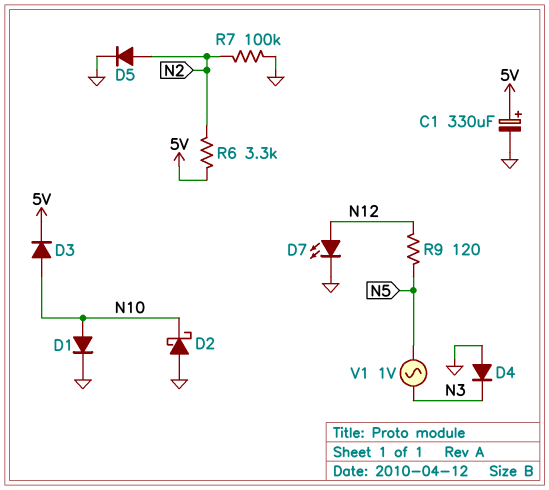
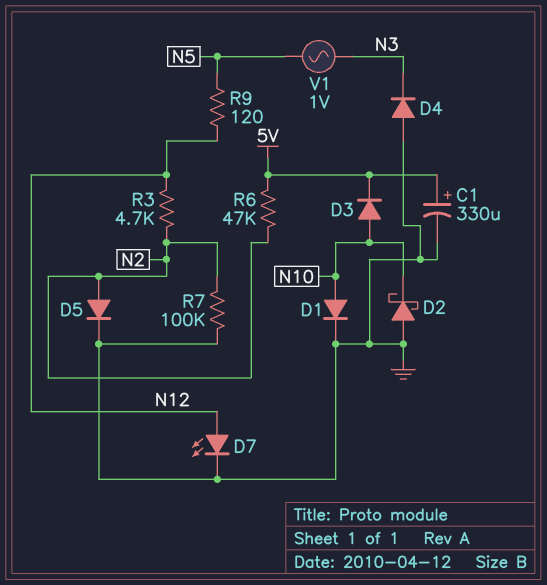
R3: none -> 4.7k (N2, N12)
R6: 3.3k (5V, N2) -> 47k (5V, N2)

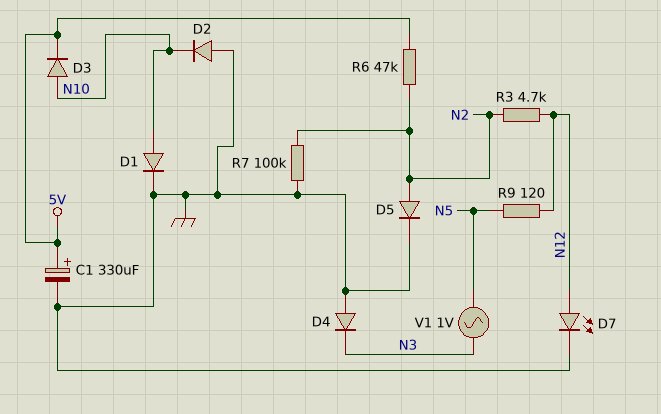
D2: schottky (A GND, K N10) -> diode (A GND, K N10)

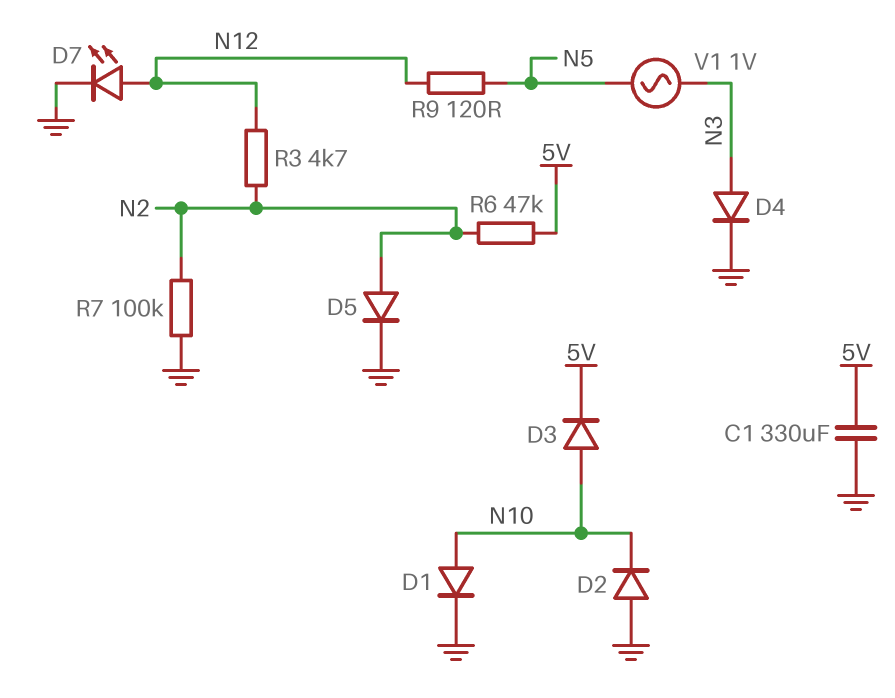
C1: 330uF (plus 5V, minus GND) -> 330uF (5V, GND)
D4: diode (A GND, K N3) -> diode (A N3, K GND)

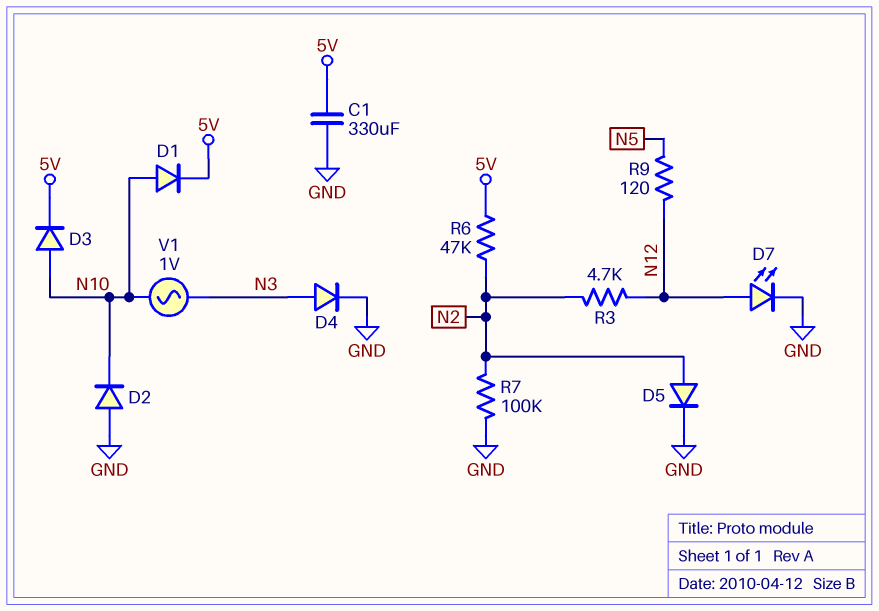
D1: diode (A N10, K GND) -> diode (A N10, K 5V)
V1: AC 1V (N3, N5) -> AC 1V (N3, N10)

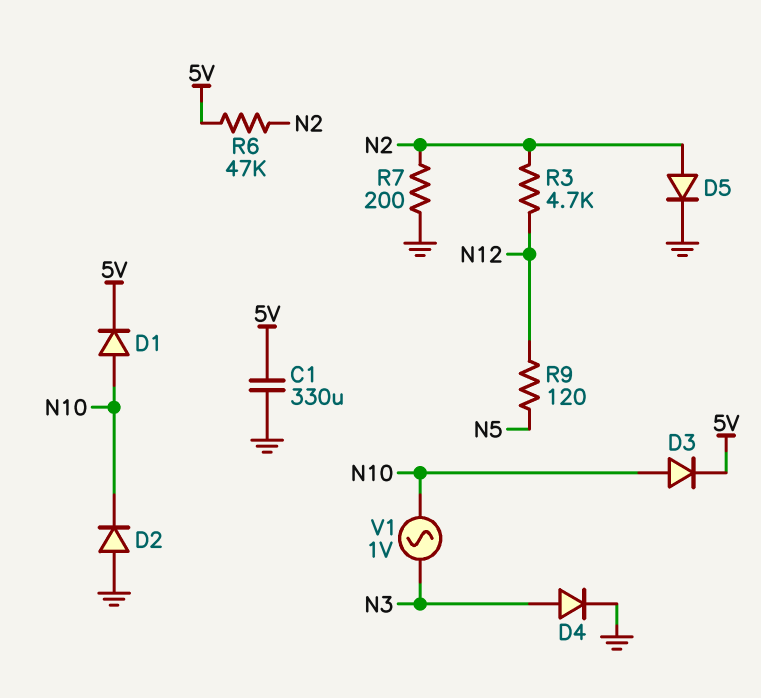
D7: LED (A N12, K GND) -> none
R7: 100k (GND, N2) -> 200 (GND, N2)

